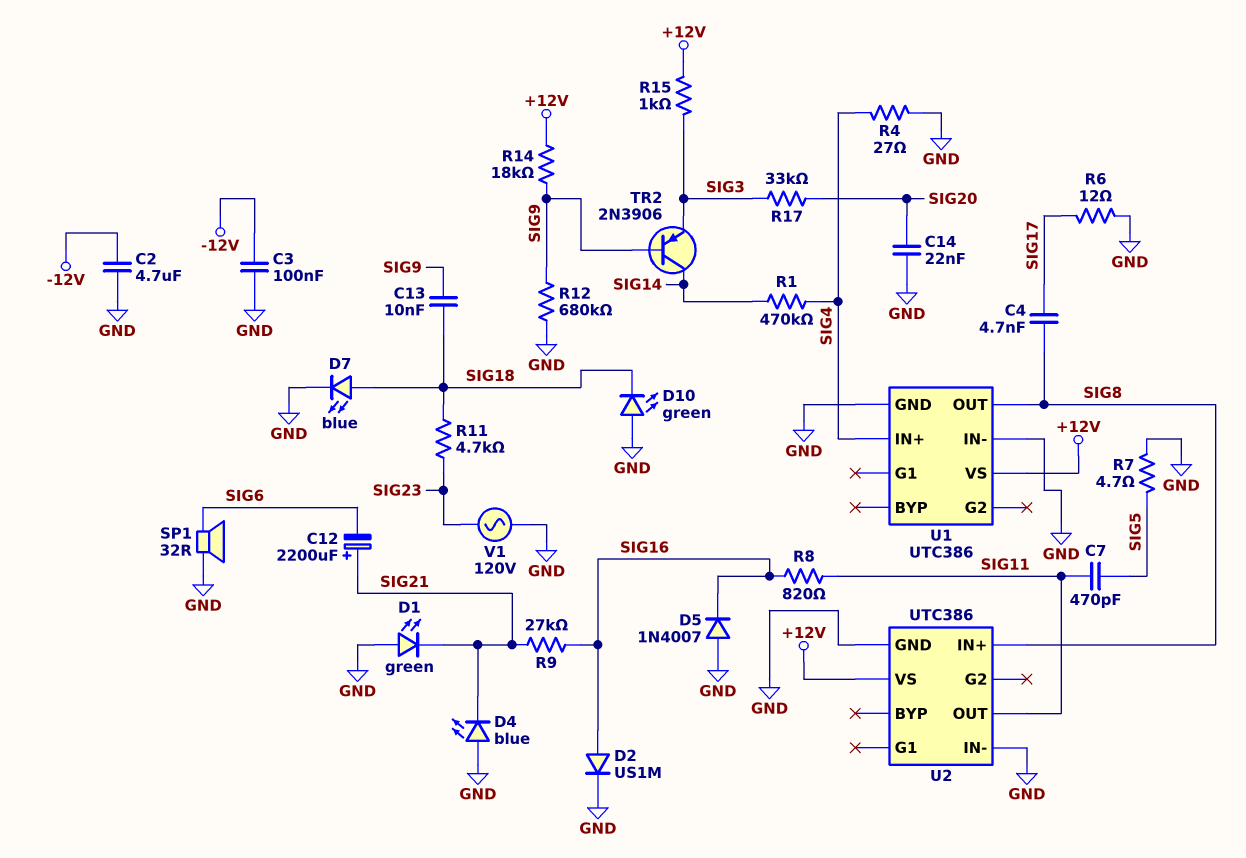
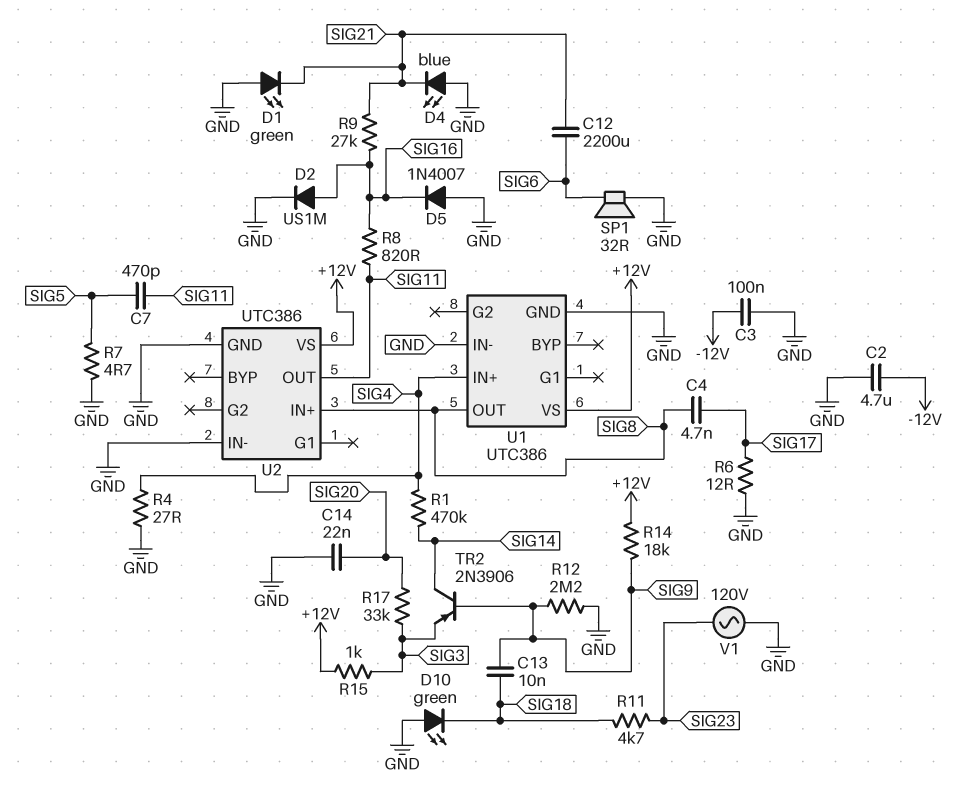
C12: 2200uF (plus SIG21, minus SIG6) -> 2200uF (SIG6, SIG21)
D7: LED blue (A SIG18, K GND) -> none
R12: 680k (GND, SIG9) -> 2.2M (GND, SIG9)

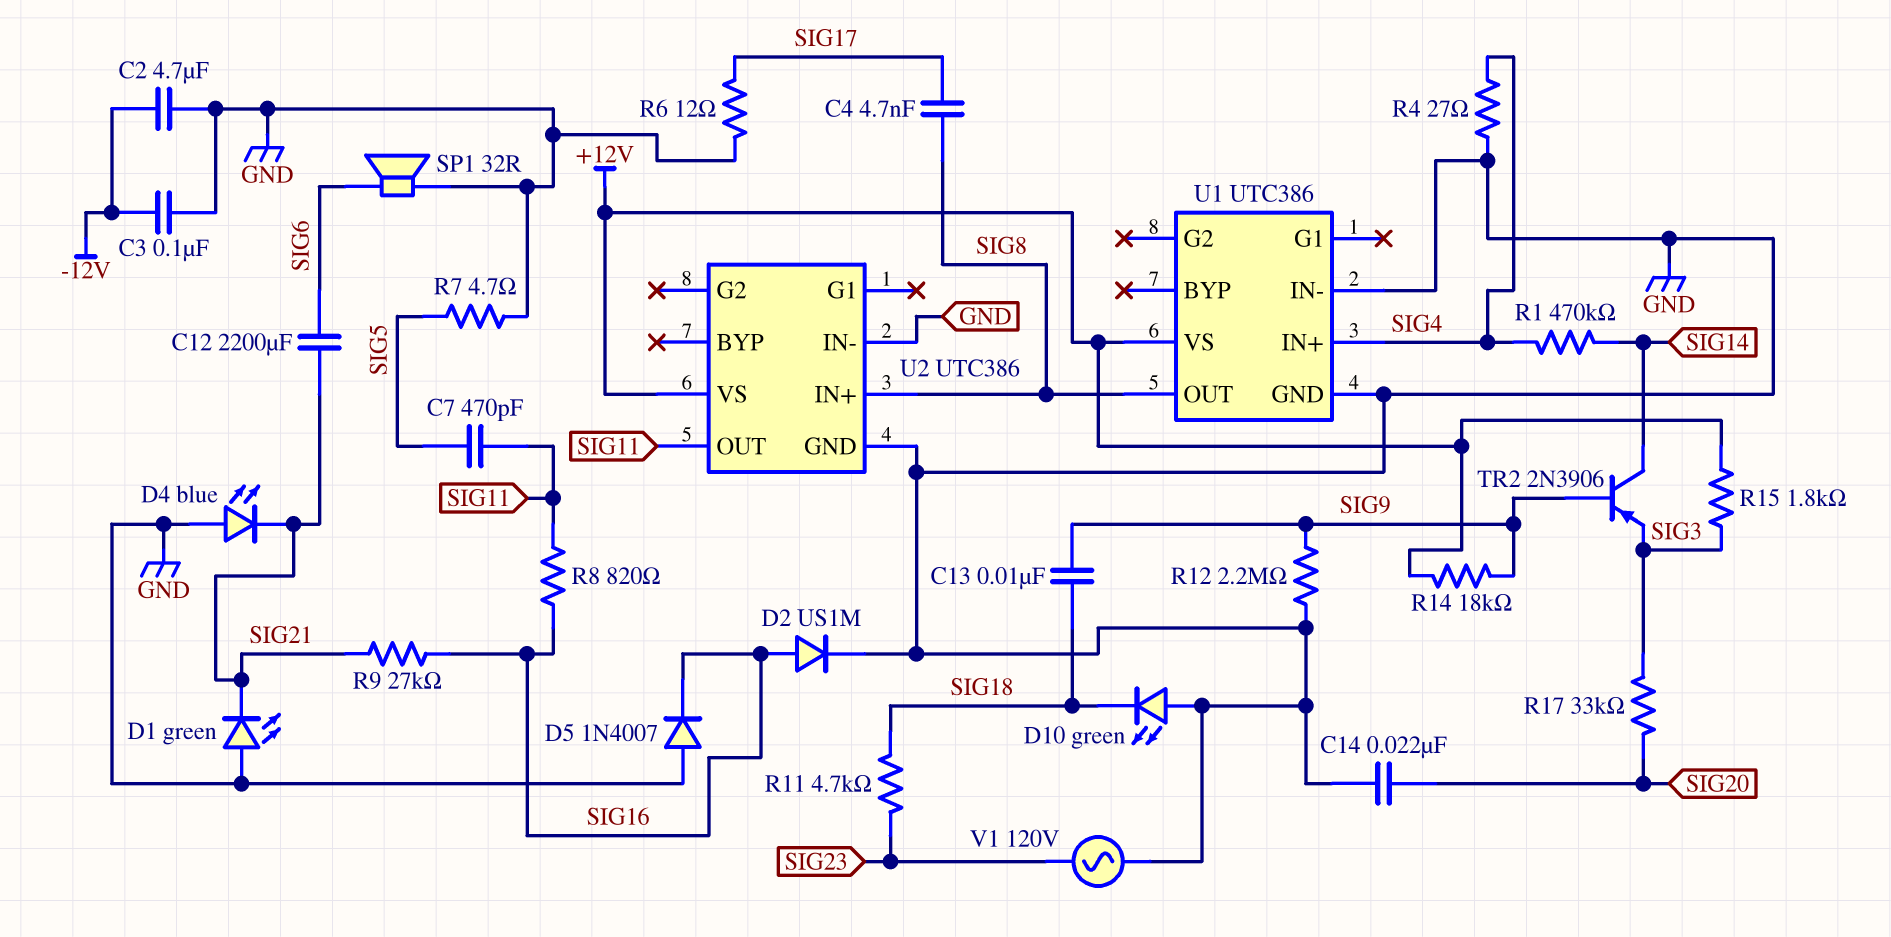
R15: 1k (+12V, SIG3) -> 1.8k (+12V, SIG3)

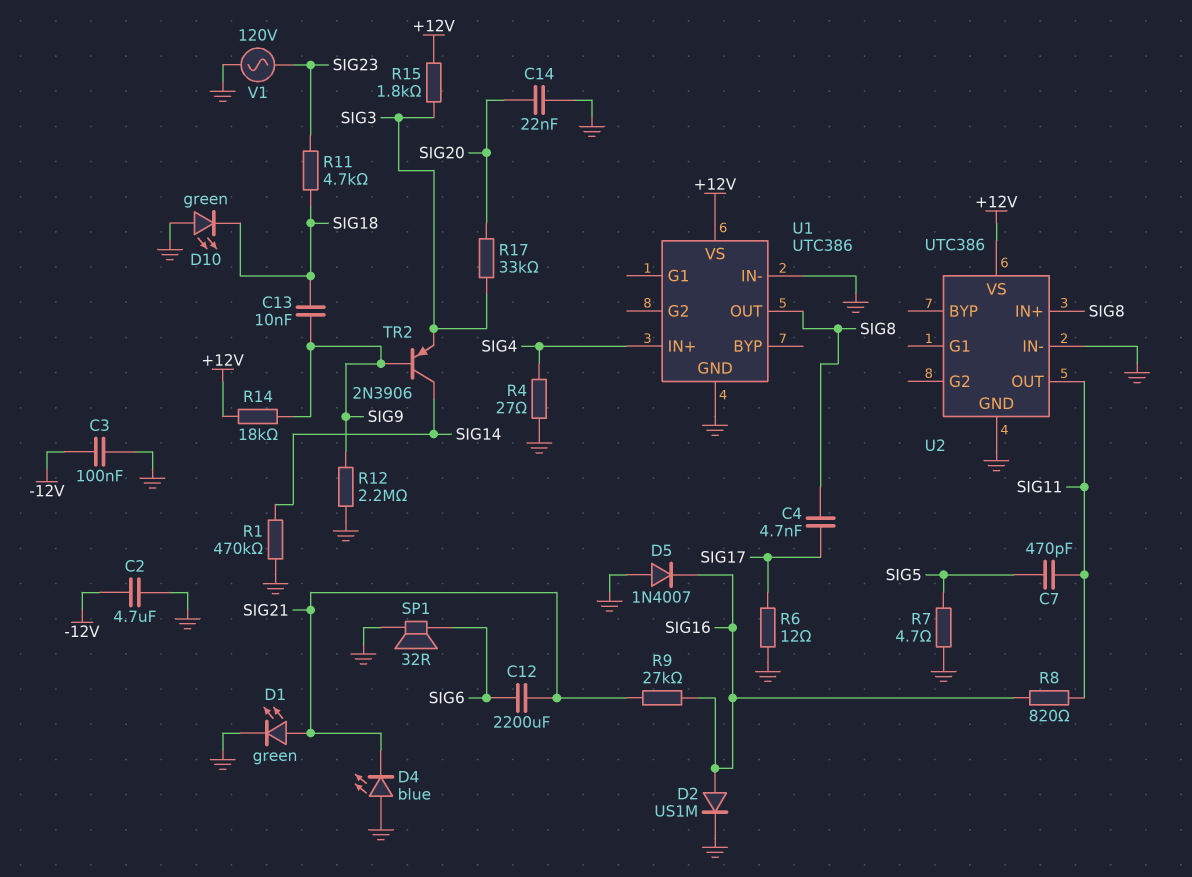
D1: LED green (A GND, K SIG21) -> LED green (A SIG21, K GND)
R1: 470k (SIG4, SIG14) -> 470k (GND, SIG14)

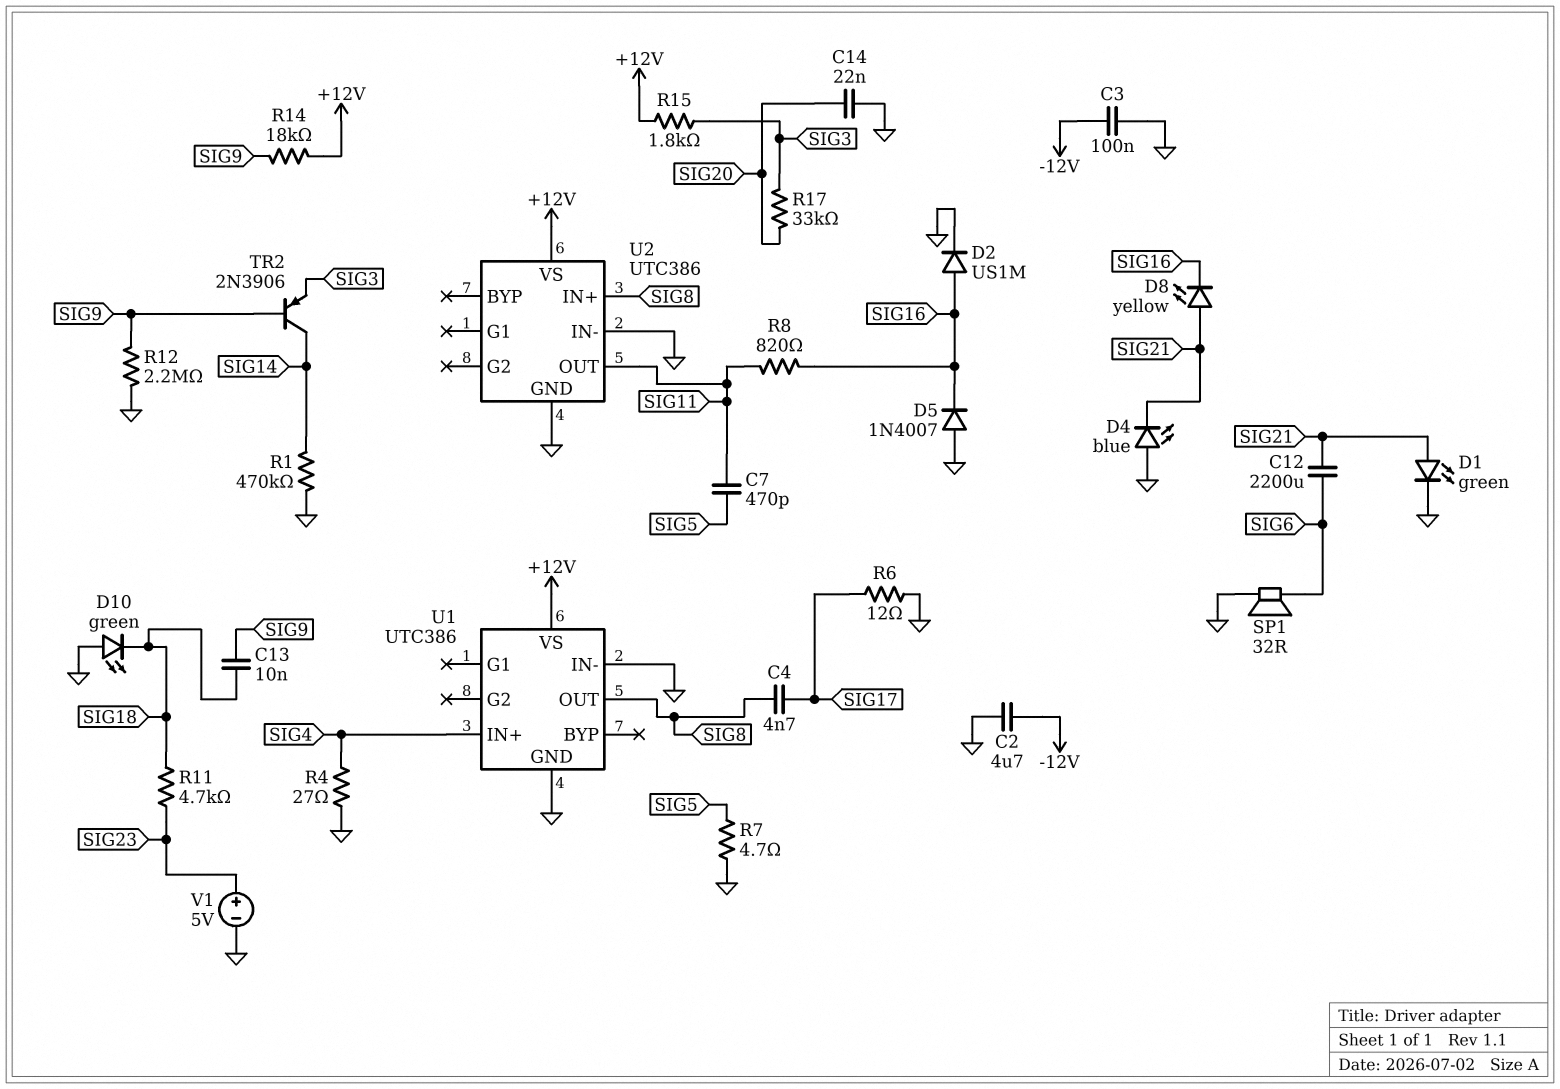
D8: none -> LED yellow (A SIG21, K SIG16)
R9: 27k (SIG16, SIG21) -> none
V1: AC 120V (GND, SIG23) -> 5V (plus SIG23, minus GND)

